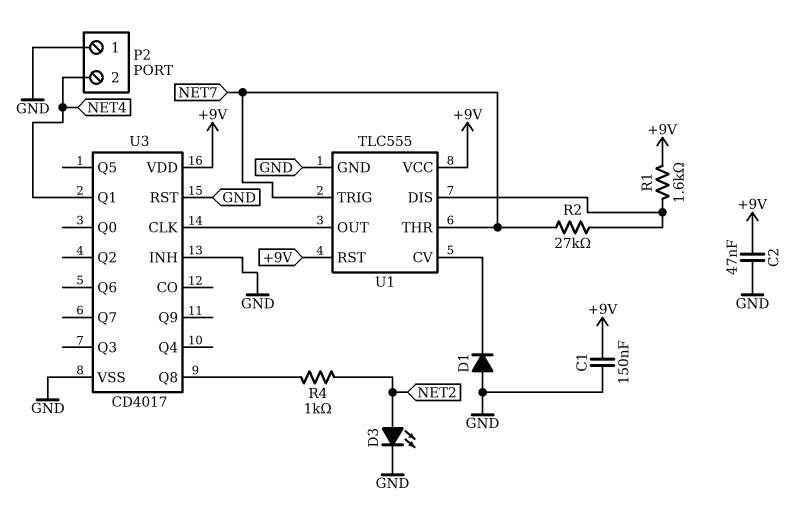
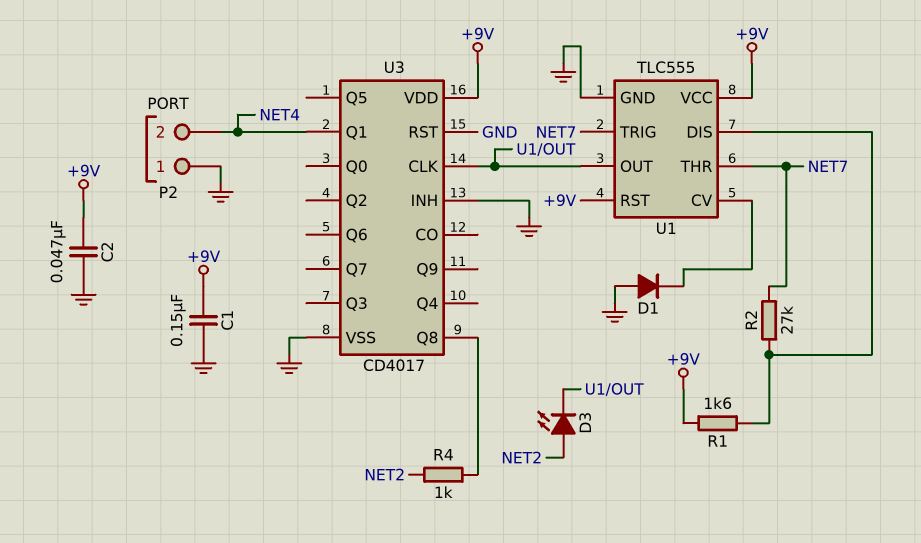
D3: LED (A NET2, K GND) -> LED (A NET2, K U1/OUT)

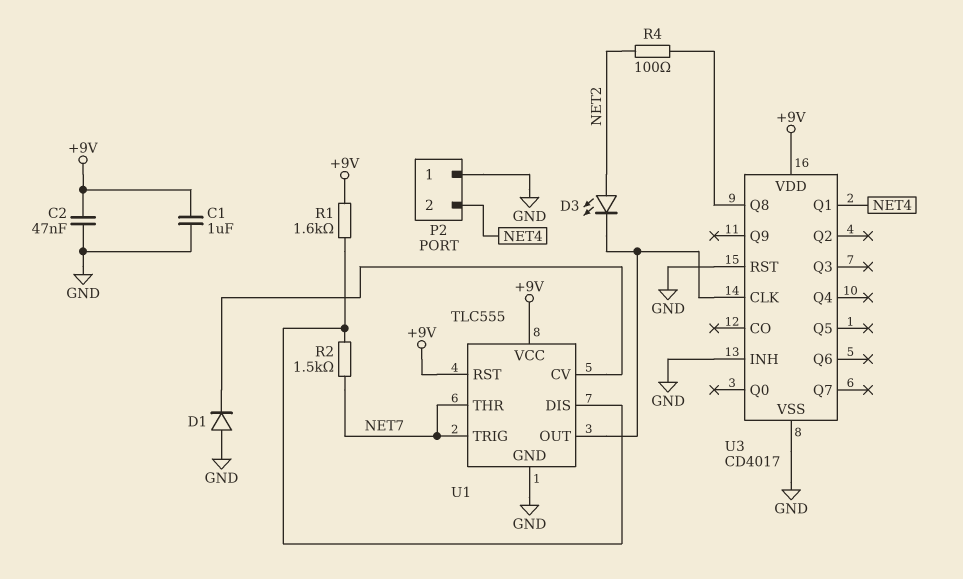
C1: 150nF (+9V, GND) -> 1uF (+9V, GND)
R2: 27k (NET7, U1/DIS) -> 1.5k (NET7, U1/DIS)
R4: 1k (NET2, U3/Q8) -> 100 (NET2, U3/Q8)

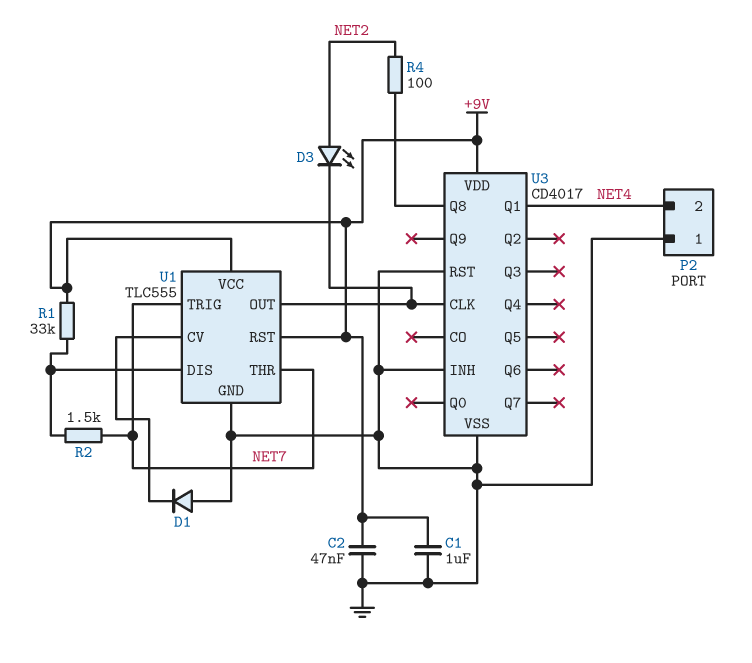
R1: 1.6k (+9V, U1/DIS) -> 33k (+9V, U1/DIS)

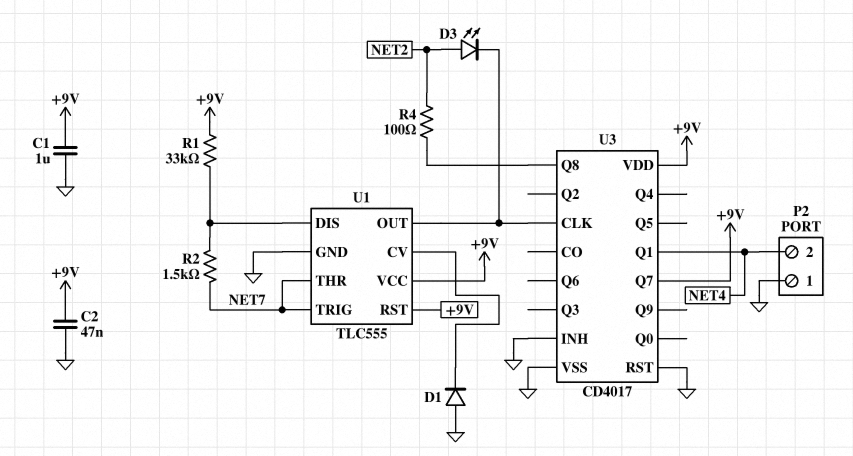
U3 pin Q7: none -> +9V

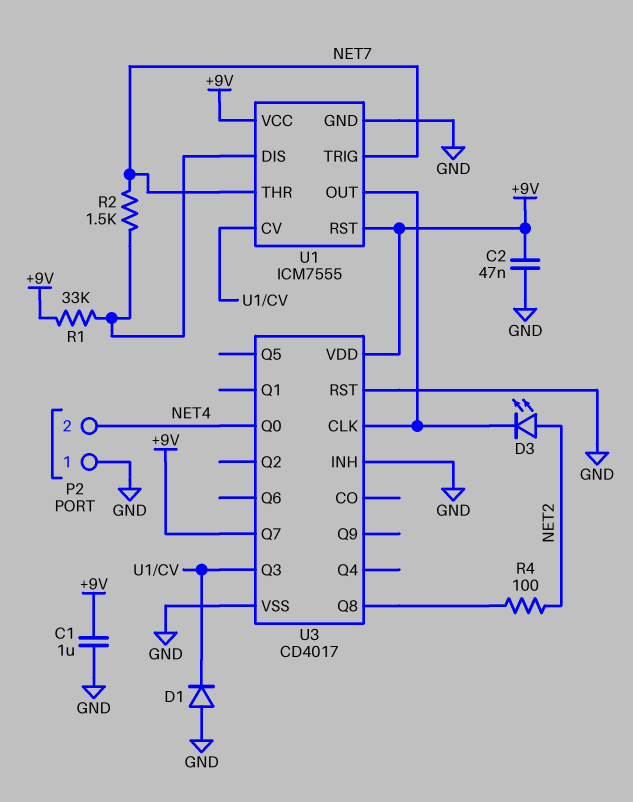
U1: TLC555 -> ICM7555
U3 pin Q0: none -> NET4
U3 pin Q1: NET4 -> none
U3 pin Q3: none -> U1/CV

